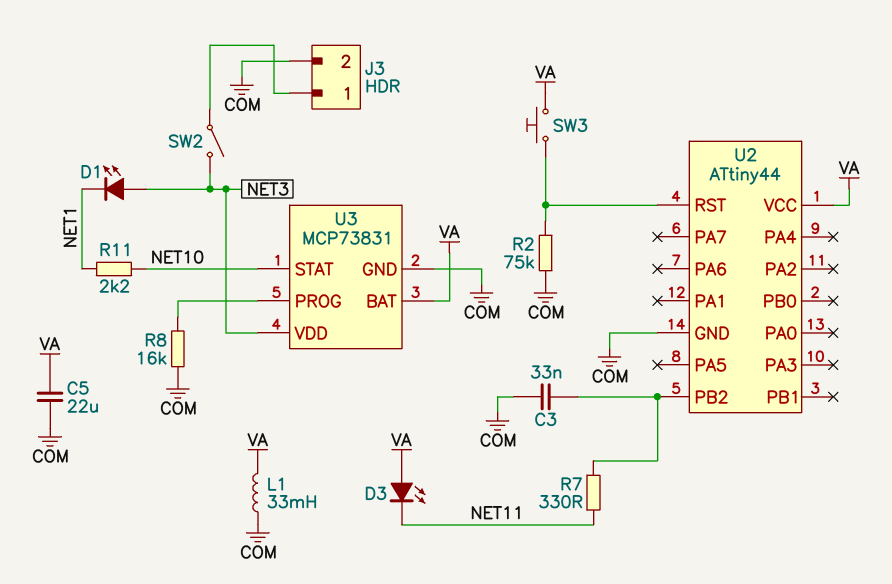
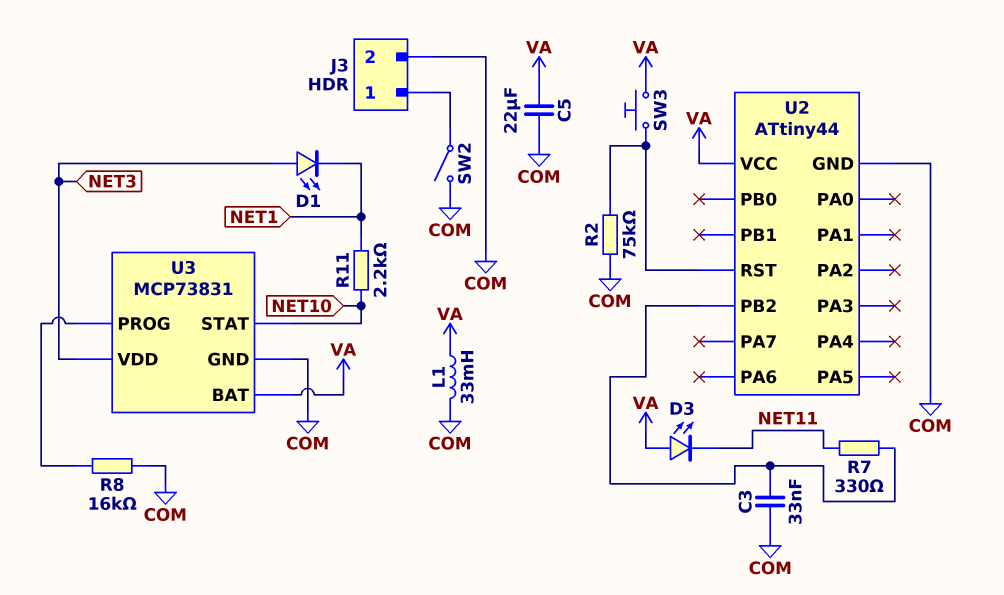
SW2: switch (J3/1, NET3) -> switch (COM, J3/1)

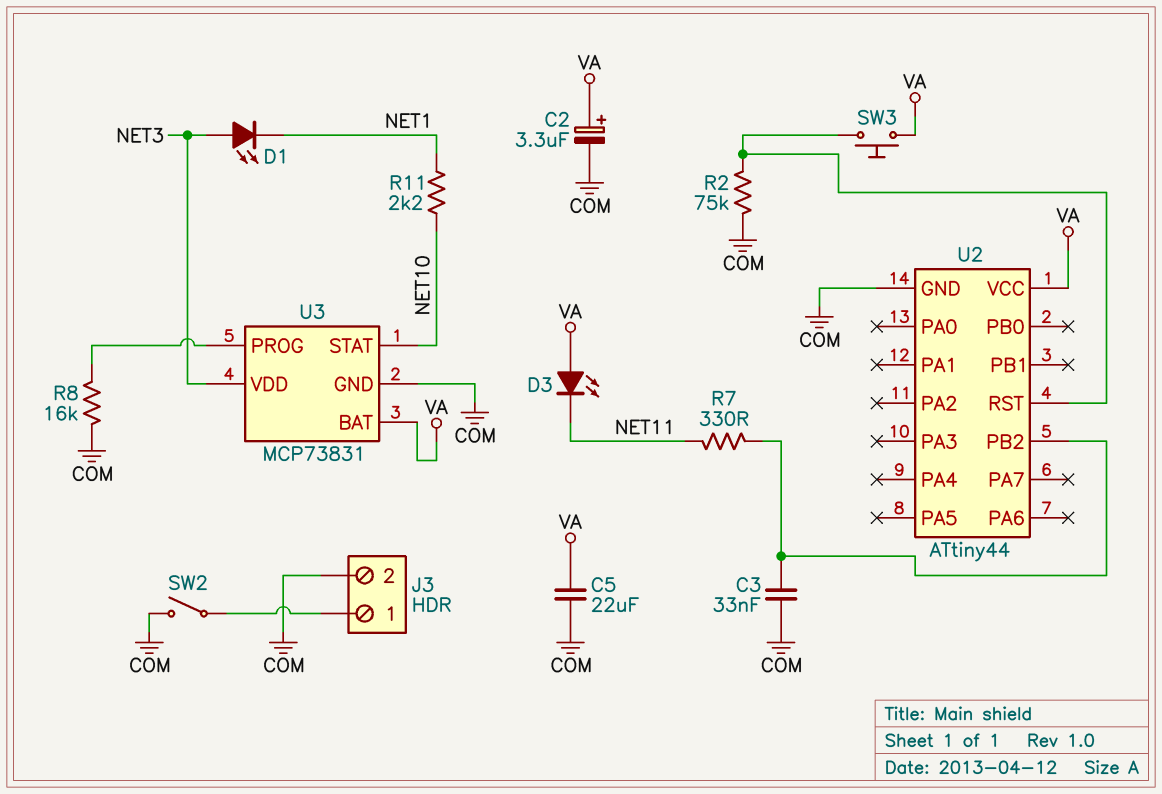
C2: none -> 3.3uF (plus VA, minus COM)
L1: 33mH (COM, VA) -> none

